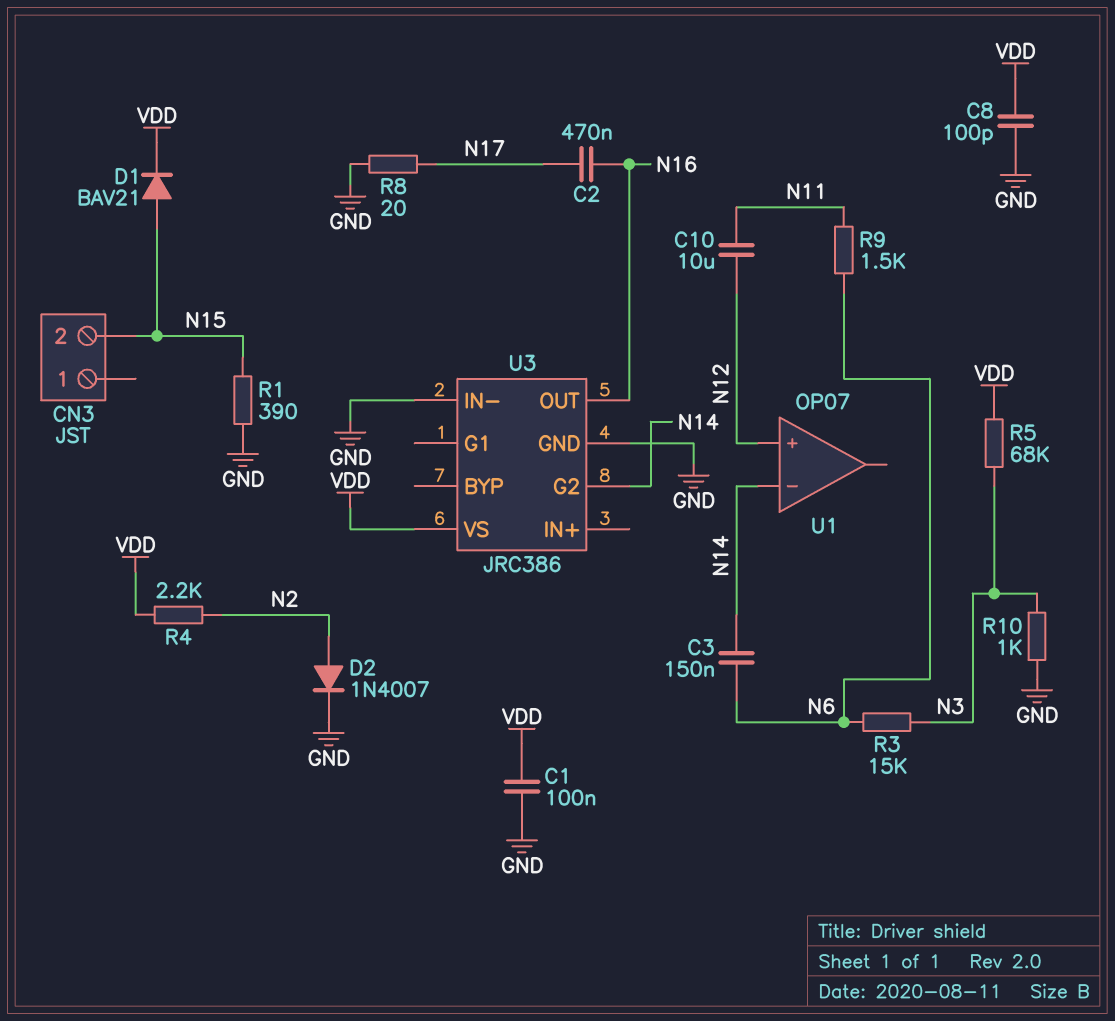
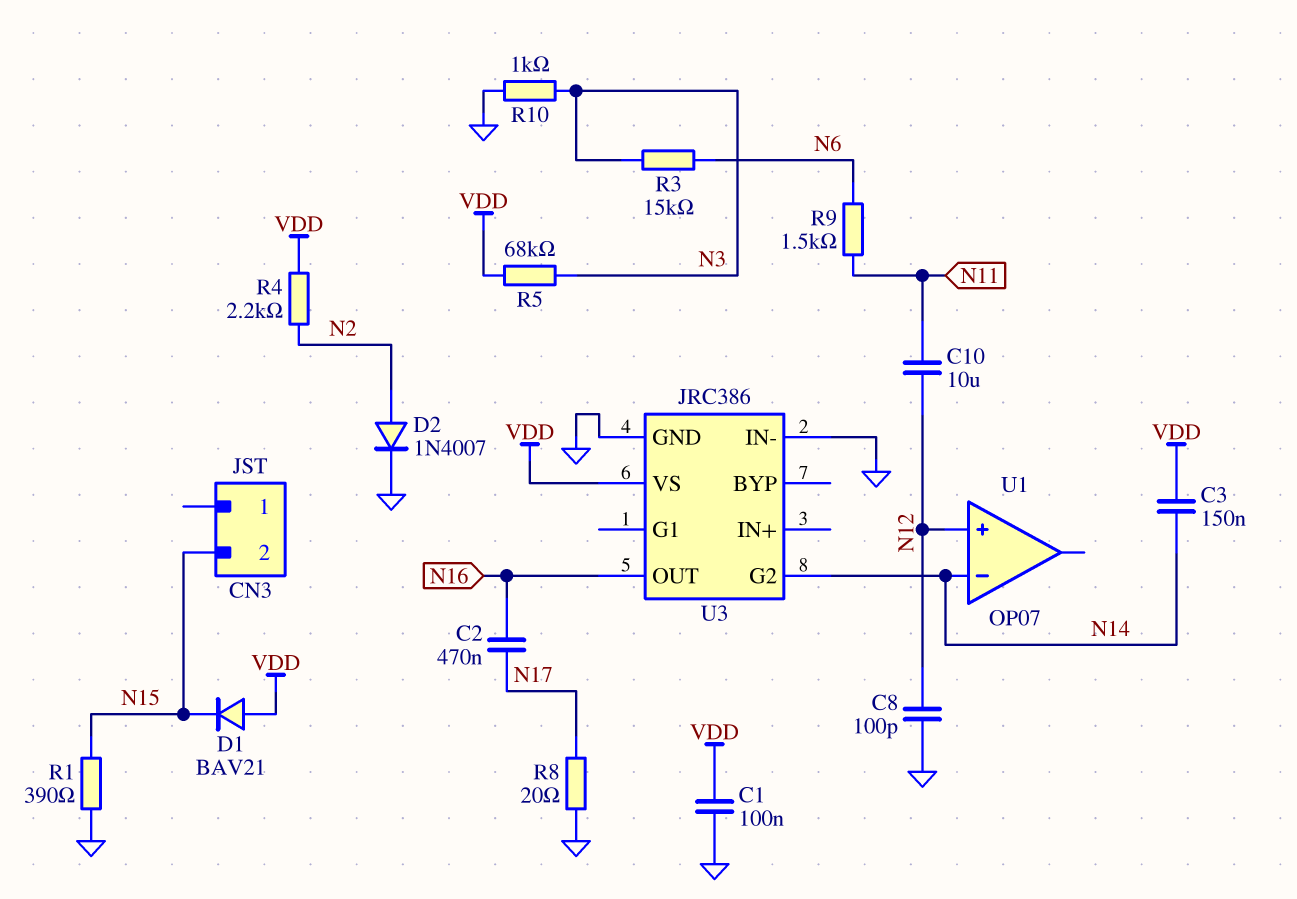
C3: 150nF (N6, N14) -> 150nF (N14, VDD)
C8: 100pF (GND, VDD) -> 100pF (GND, N12)
D1: diode BAV21 (A N15, K VDD) -> diode BAV21 (A VDD, K N15)

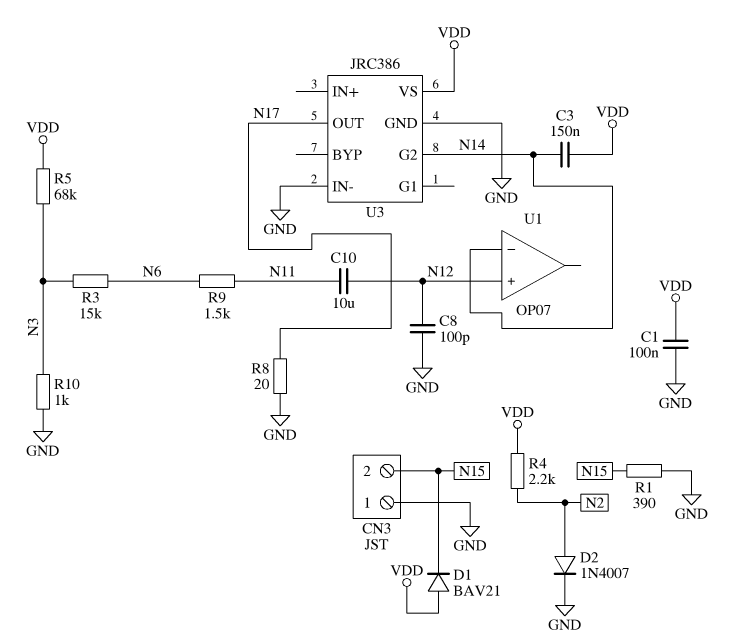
C2: 470nF (N16, N17) -> none
CN3 pin 1: none -> GND
U3 pin OUT: N16 -> N17

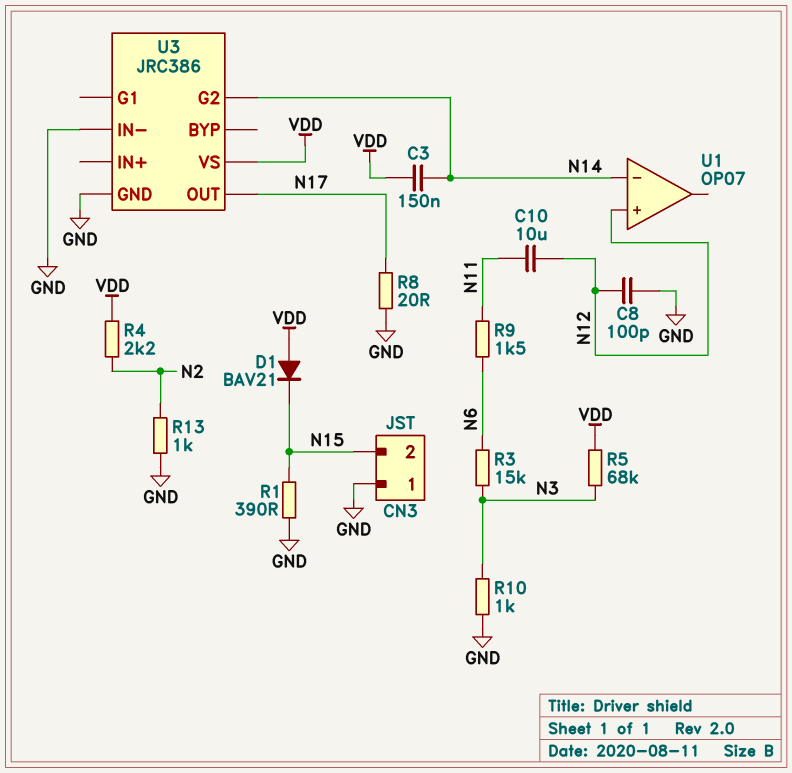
C1: 100nF (GND, VDD) -> none
D2: diode 1N4007 (A N2, K GND) -> none
R13: none -> 1k (GND, N2)

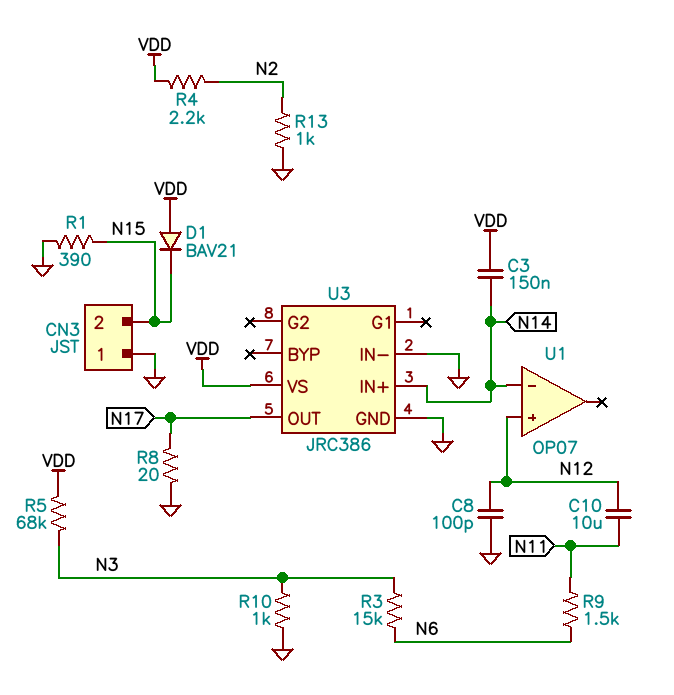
U3 pin G2: N14 -> none
U3 pin IN+: none -> N14

